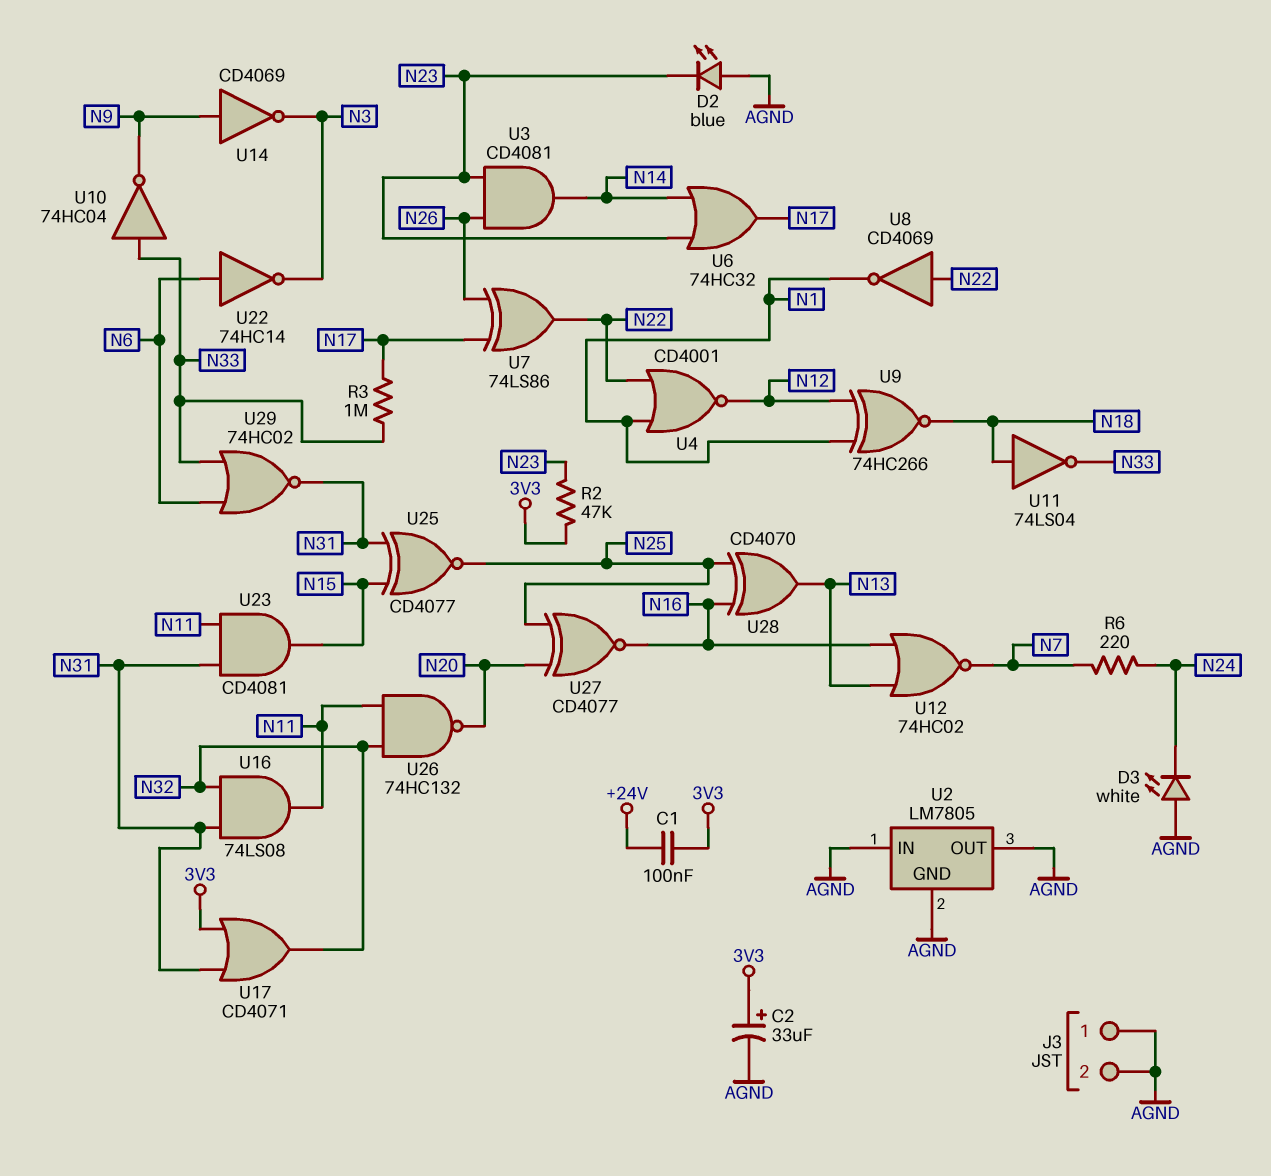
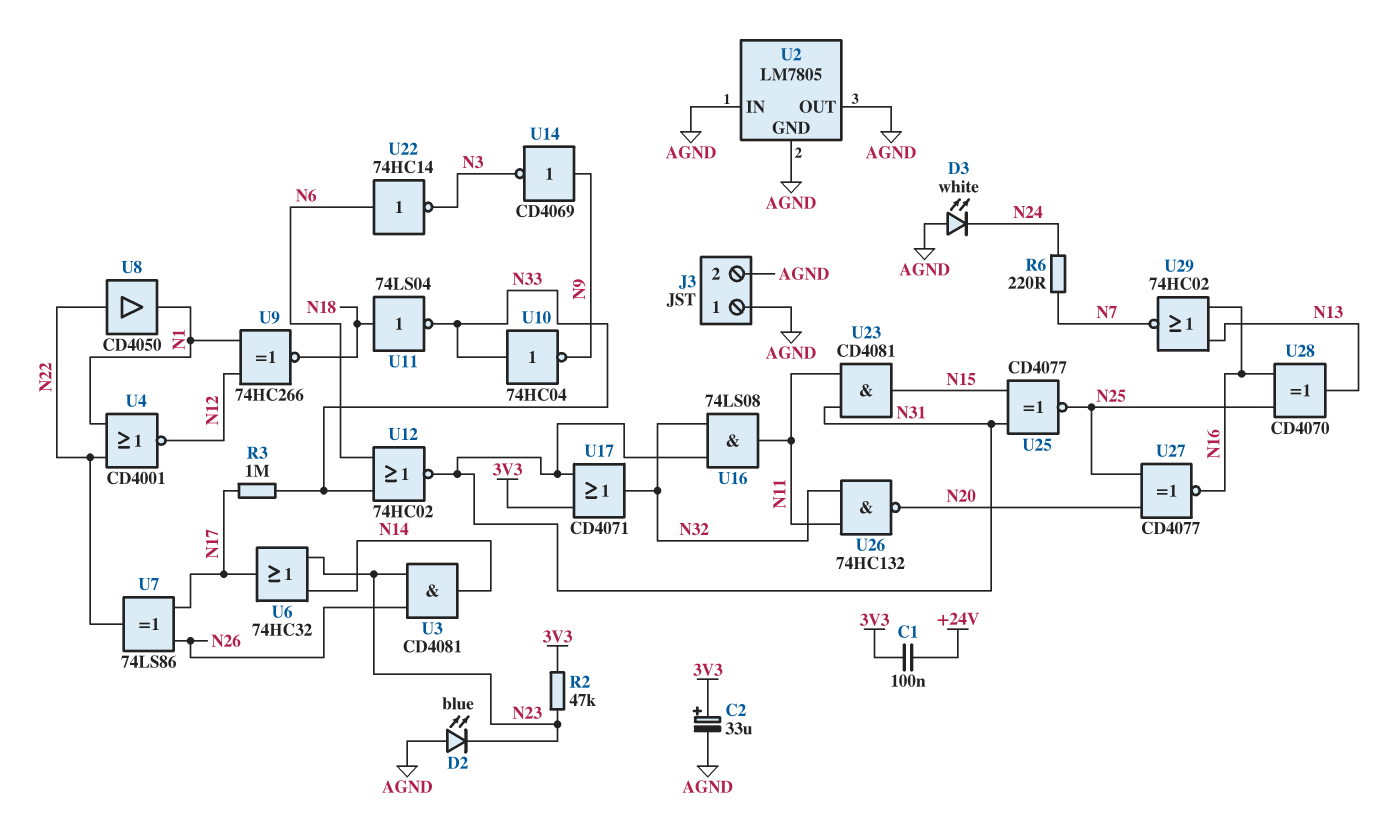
U8: NOT CD4069 (in N22, out N1) -> buffer CD4050 (in N22, out N1)
U12: NOR 74HC02 (in N13, in N16, out N7) -> NOR 74HC02 (in N6, in N33, out N31)
U29: NOR 74HC02 (in N6, in N33, out N31) -> NOR 74HC02 (in N13, in N16, out N7)

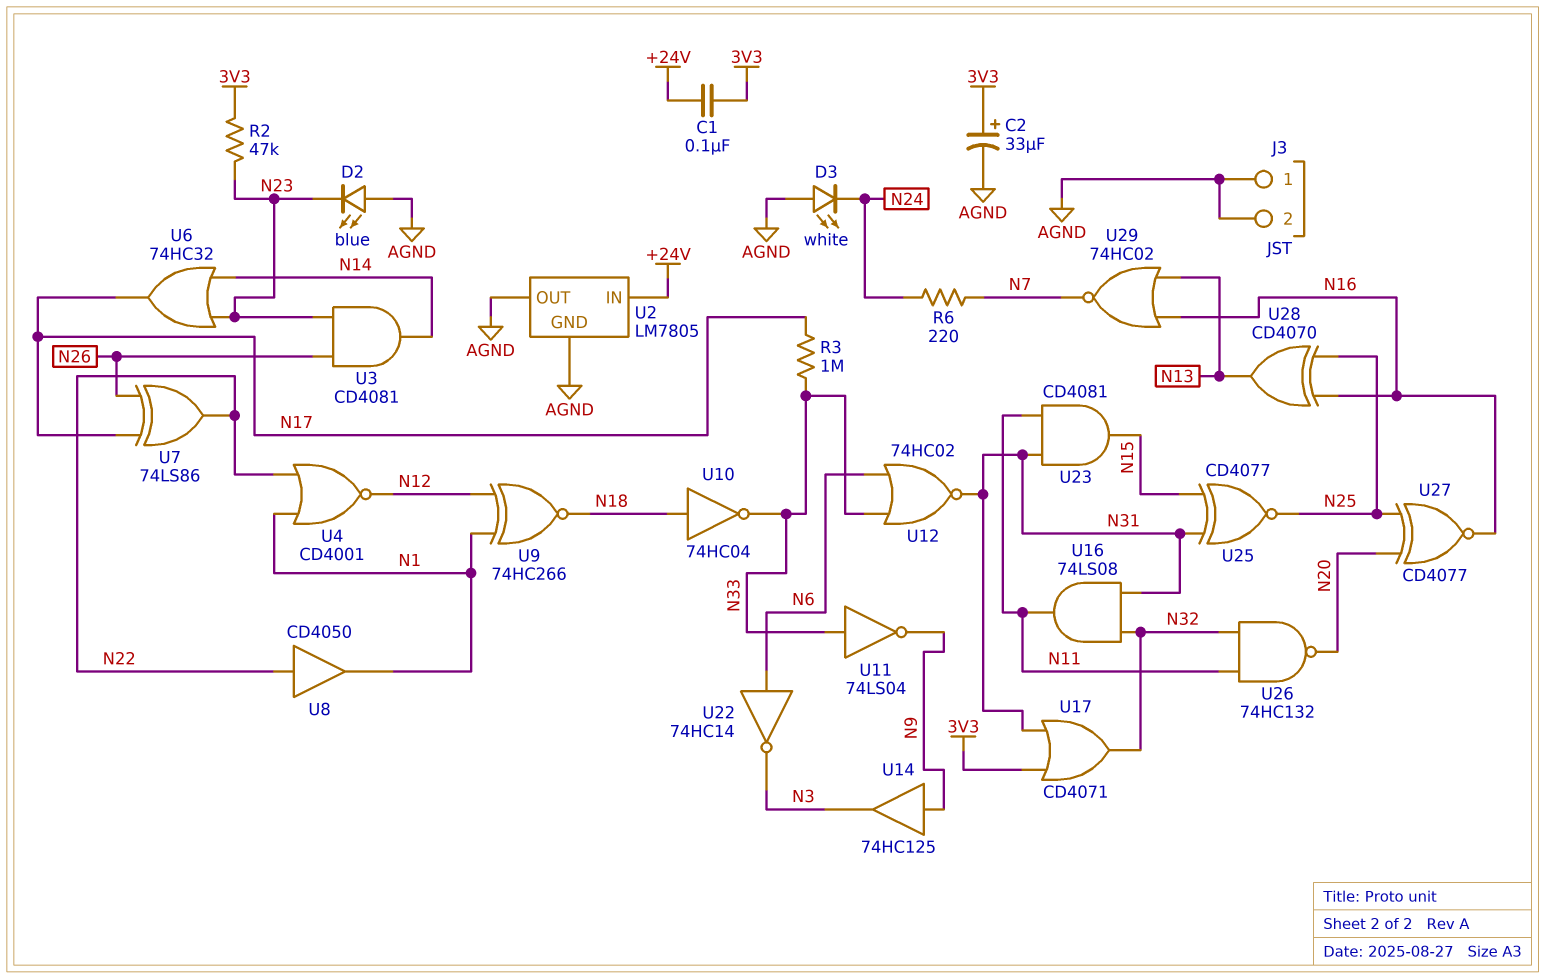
U2 pin IN: AGND -> +24V
U10: NOT 74HC04 (in N33, out N9) -> NOT 74HC04 (in N18, out N33)
U11: NOT 74LS04 (in N18, out N33) -> NOT 74LS04 (in N33, out N9)
U14: NOT CD4069 (in N9, out N3) -> buffer 74HC125 (in N9, out N3)

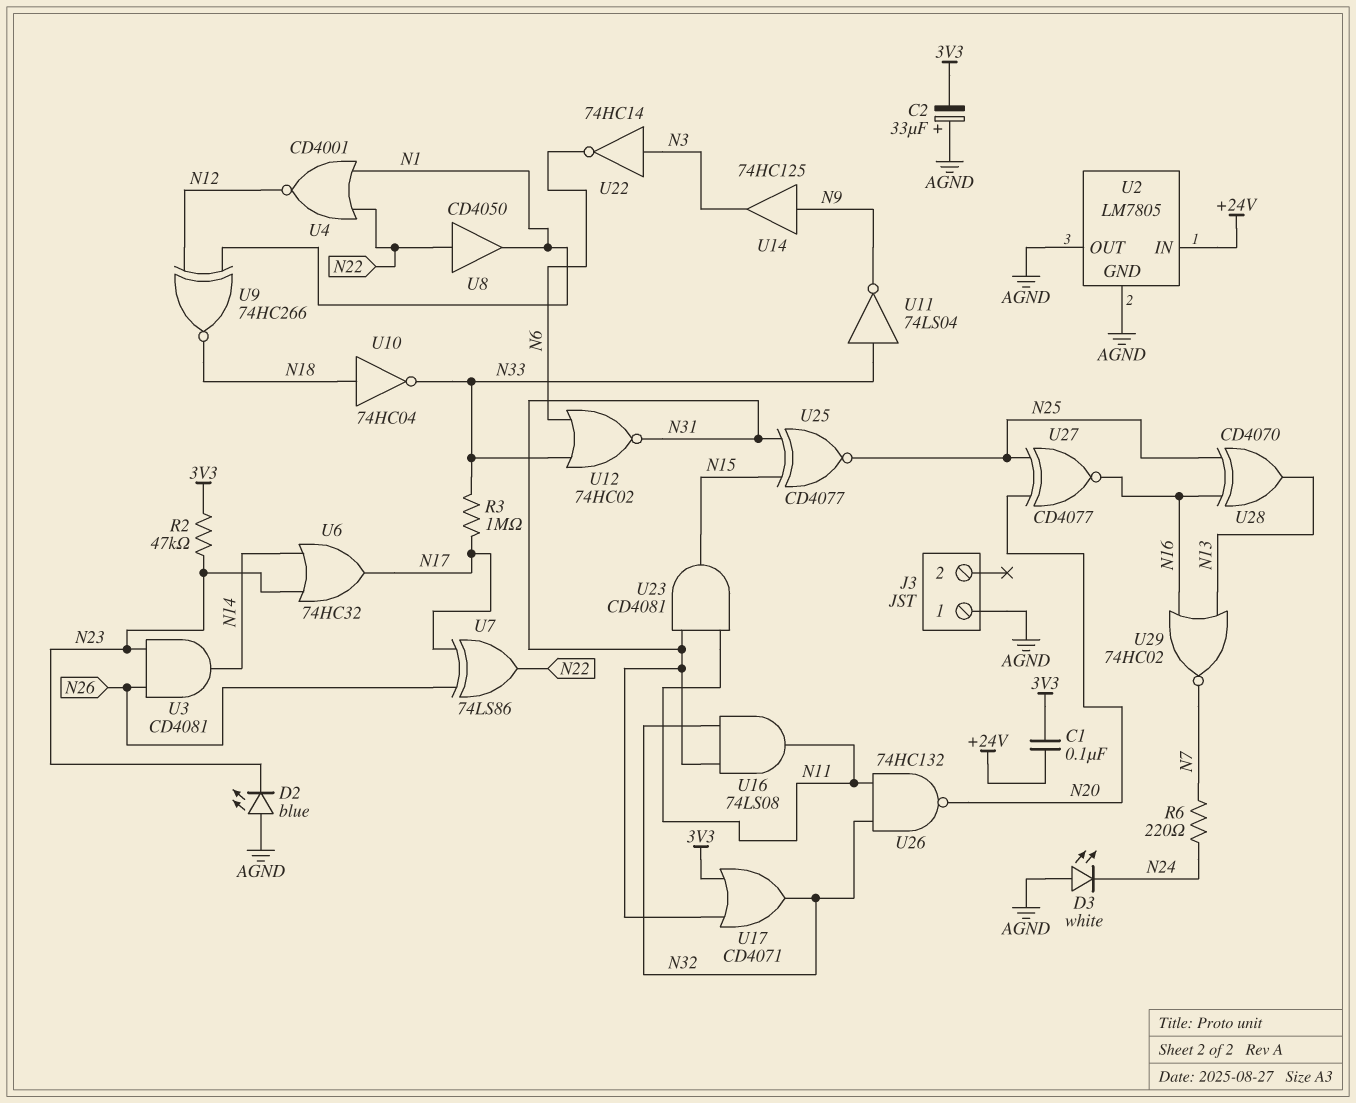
C2: 33uF (plus 3V3, minus AGND) -> 33uF (plus AGND, minus 3V3)
J3 pin 2: AGND -> none
U22: NOT 74HC14 (in N6, out N3) -> NOT 74HC14 (in N3, out N6)

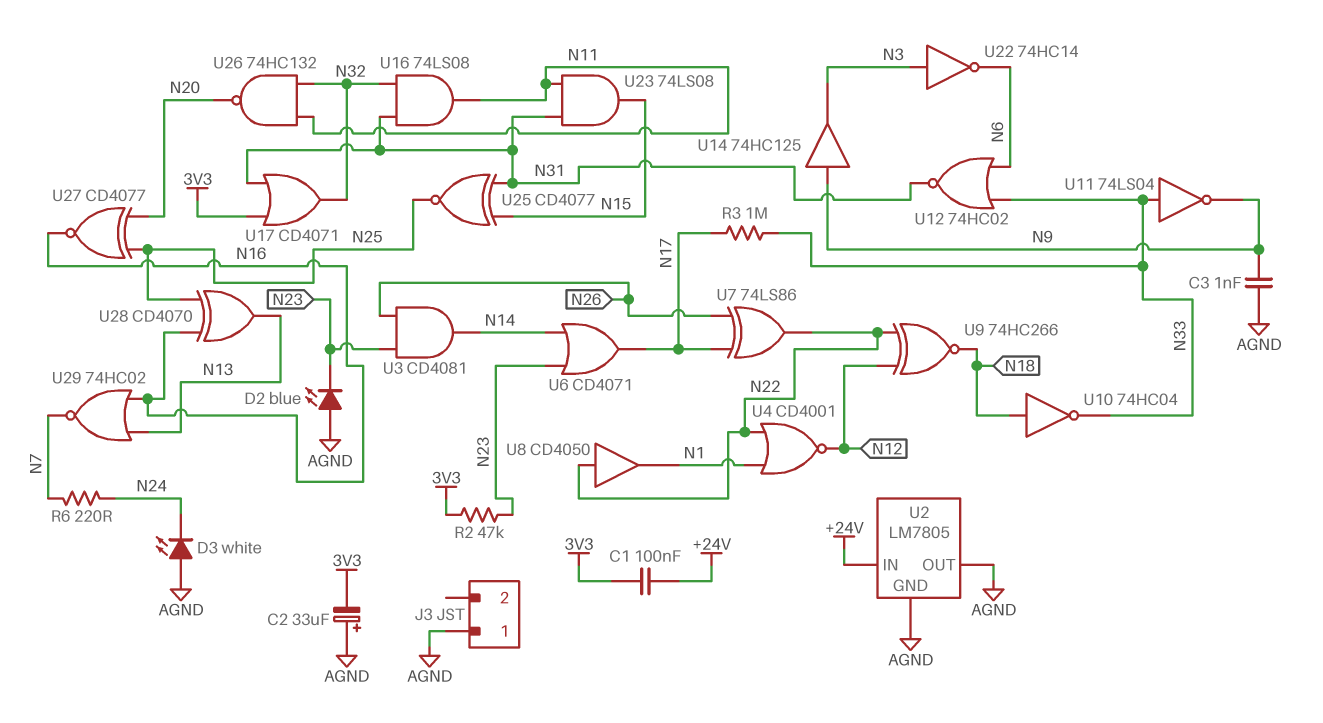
C3: none -> 1nF (AGND, N9)
U6: OR 74HC32 (in N14, in N23, out N17) -> OR CD4071 (in N14, in N23, out N17)
U9: XNOR 74HC266 (in N1, in N12, out N18) -> XNOR 74HC266 (in N12, in N22, out N18)
U23: AND CD4081 (in N11, in N31, out N15) -> AND 74LS08 (in N11, in N31, out N15)

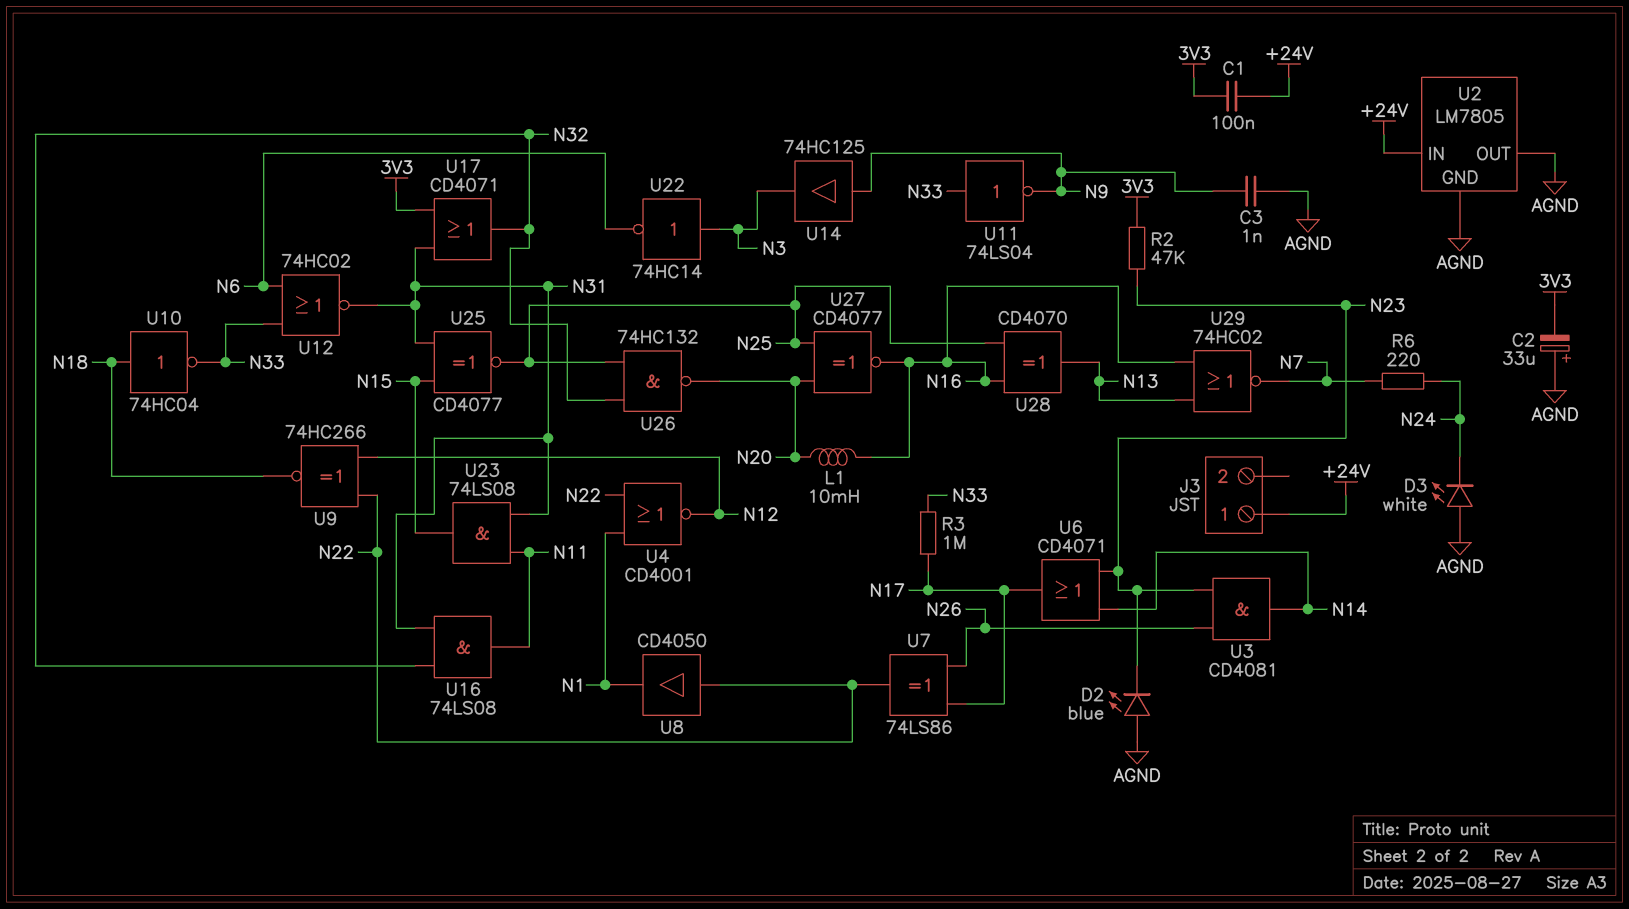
J3 pin 1: AGND -> +24V
L1: none -> 10mH (N16, N20)
U26: NAND 74HC132 (in N11, in N32, out N20) -> NAND 74HC132 (in N25, in N32, out N20)

